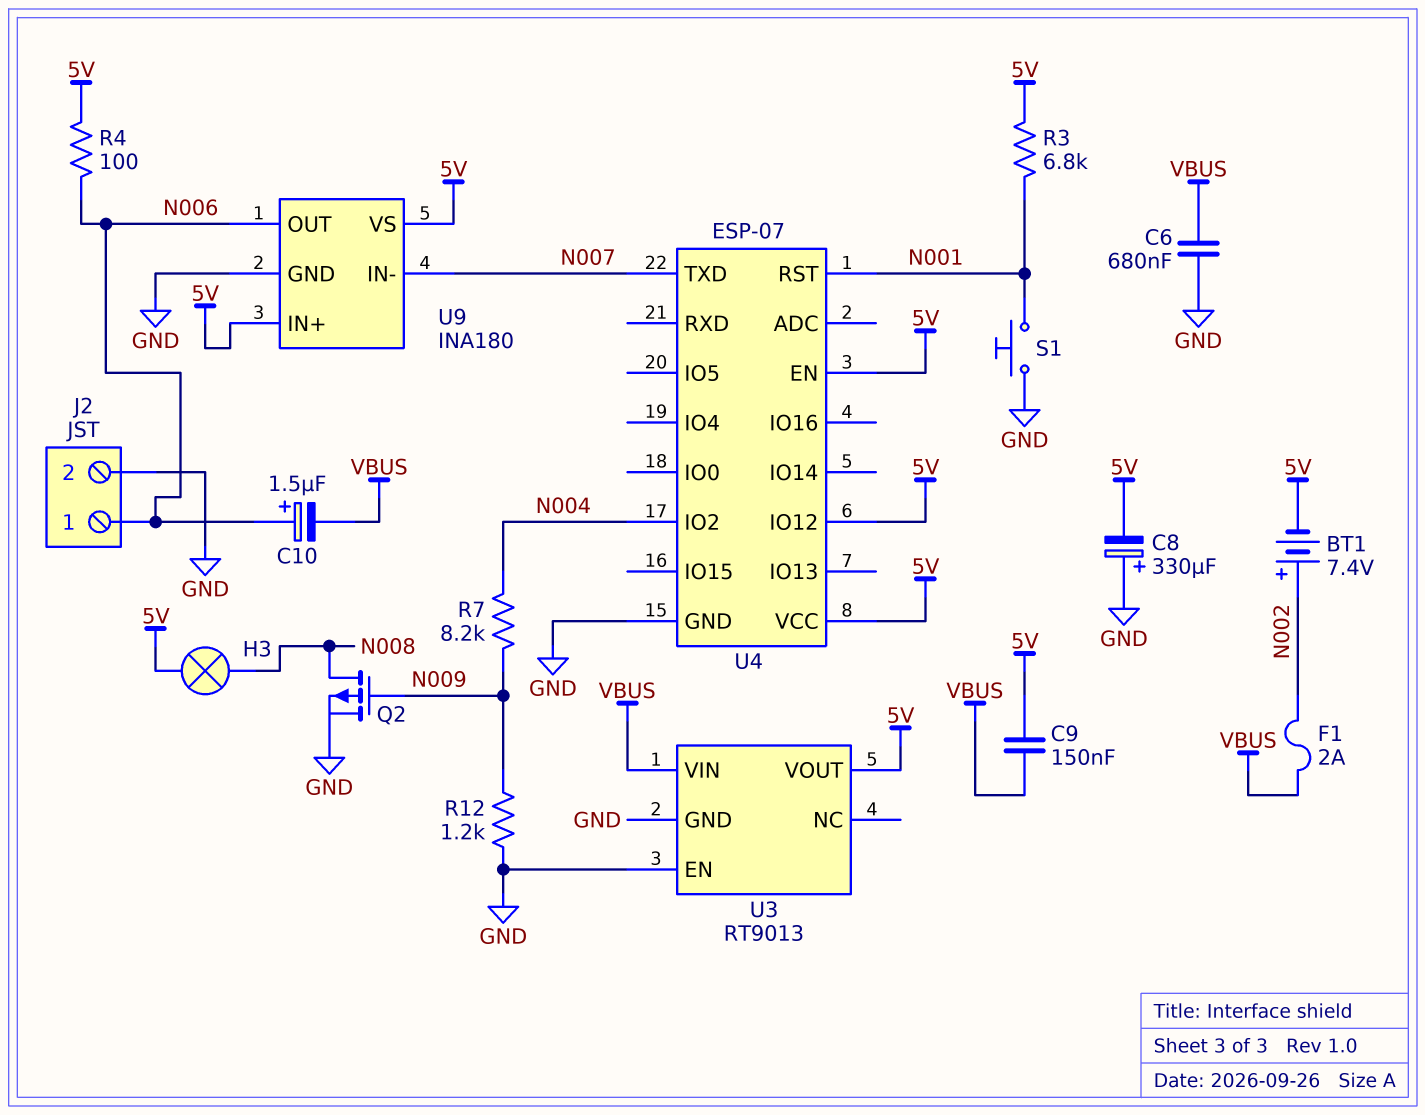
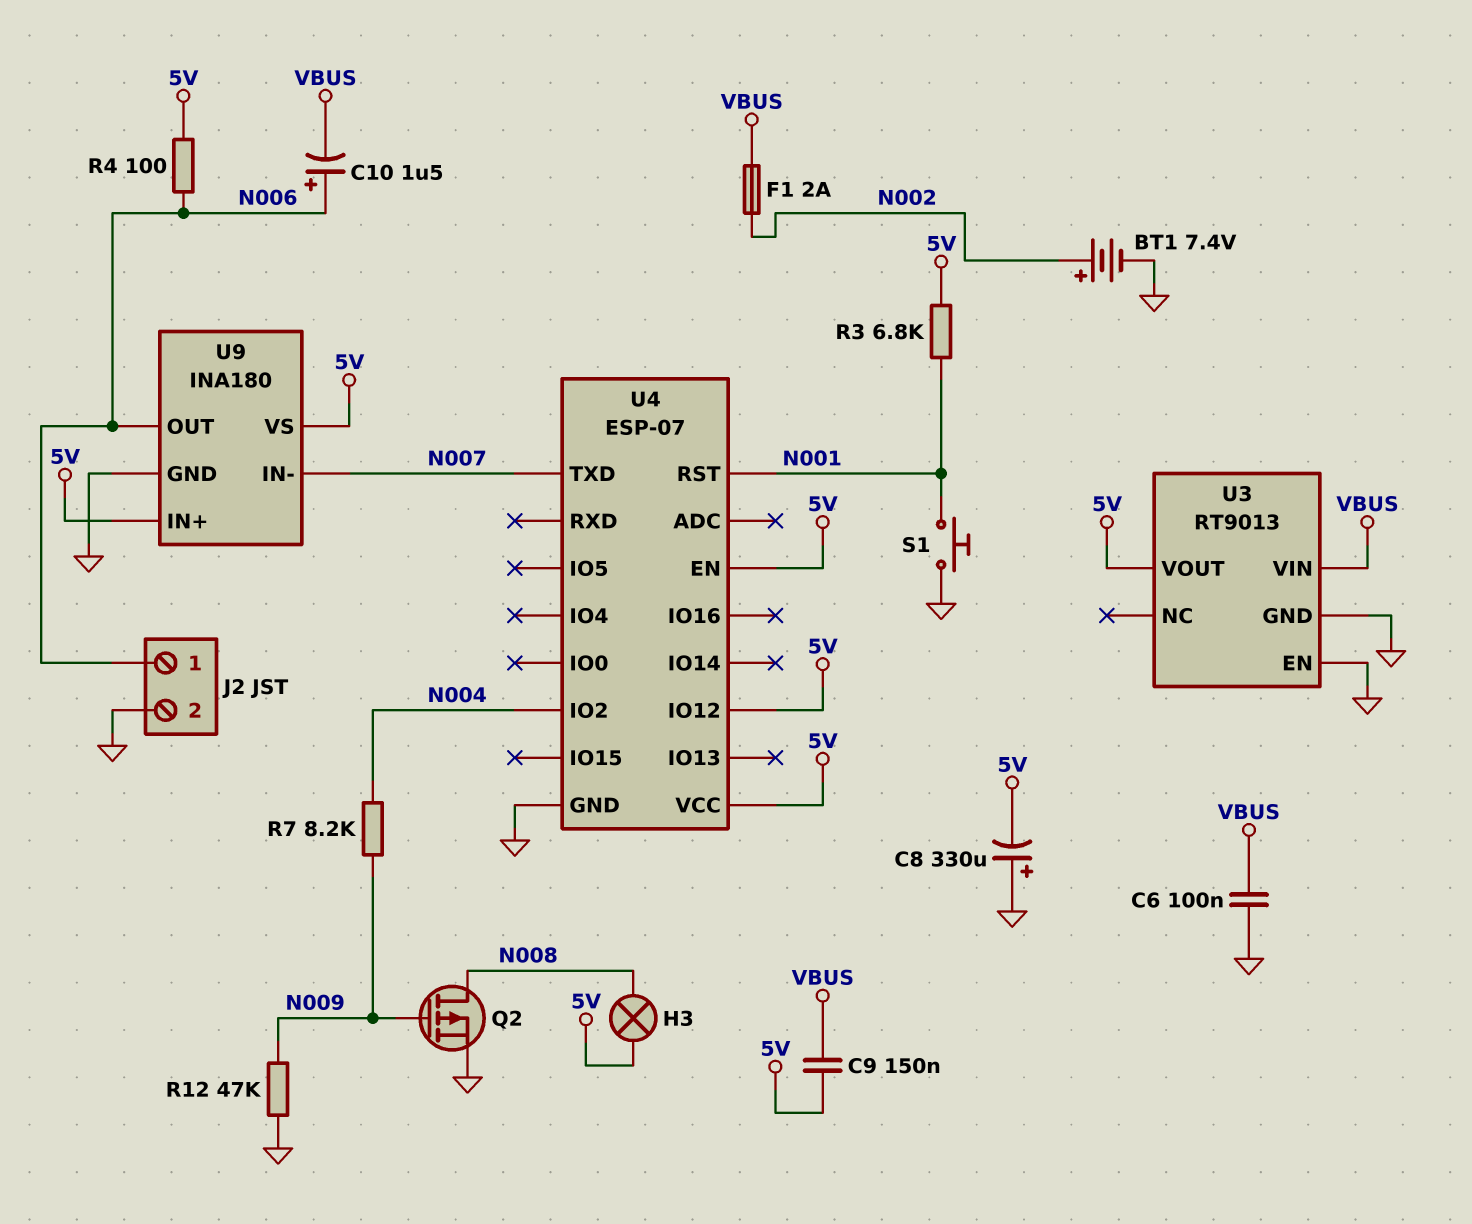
BT1: 7.4V (plus N002, minus 5V) -> 7.4V (plus N002, minus GND)
C6: 680nF (GND, VBUS) -> 100nF (GND, VBUS)
R12: 1.2k (GND, N009) -> 47k (GND, N009)

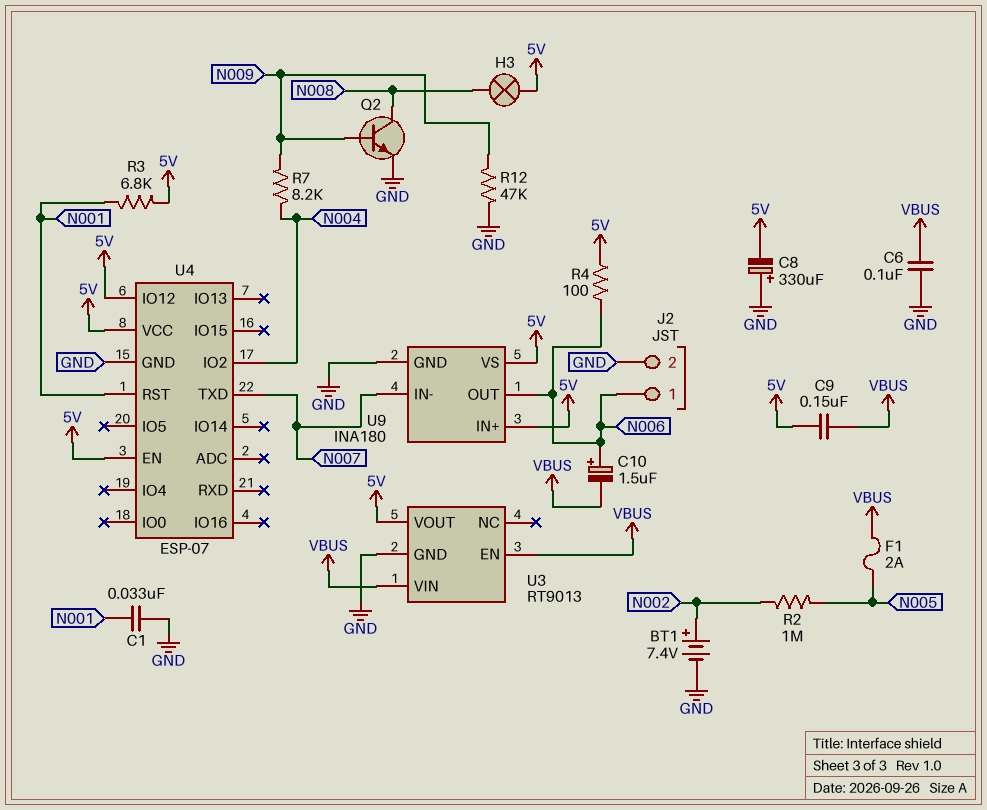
C1: none -> 33nF (GND, N001)
F1: 2A (N002, VBUS) -> 2A (N005, VBUS)
Q2: PMOS (G N009, D N008, S GND) -> NPN (B N009, C N008, E GND)
R2: none -> 1M (N002, N005)
S1: button (GND, N001) -> none
U3 pin EN: GND -> VBUS

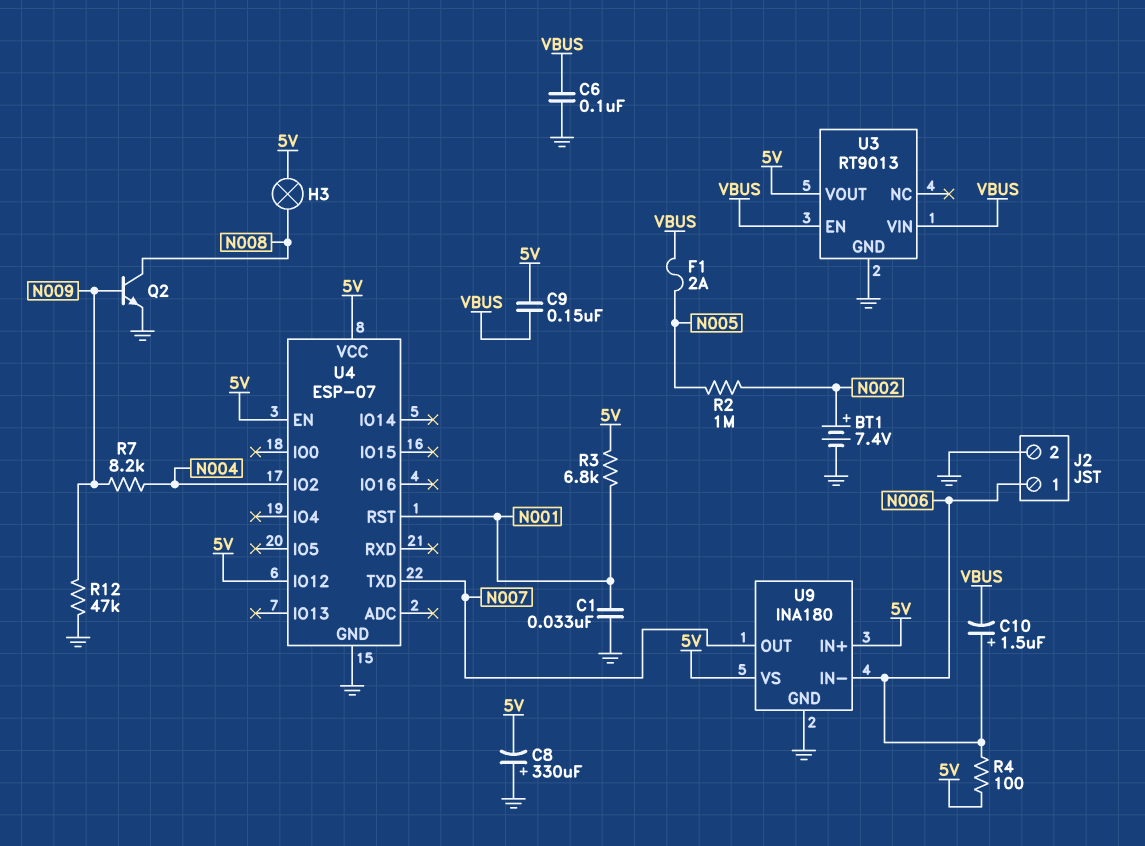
U9 pin IN-: N007 -> N006
U9 pin OUT: N006 -> N007

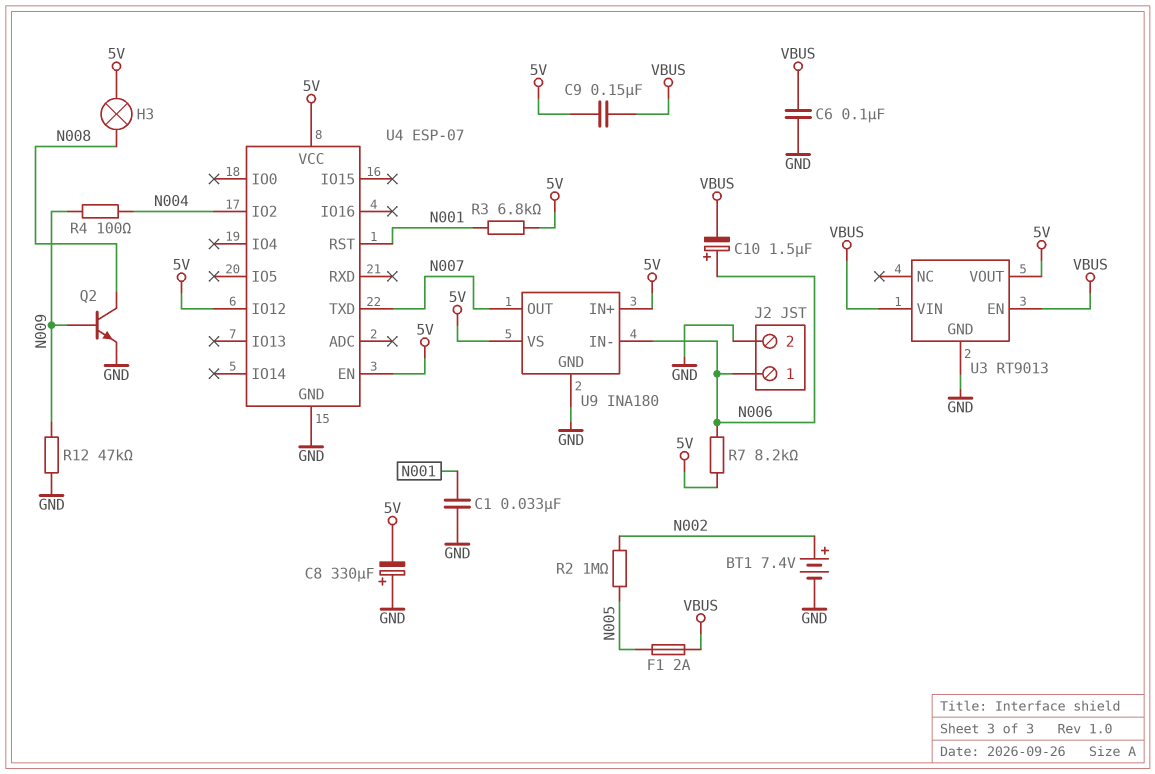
R4: 100 (5V, N006) -> 100 (N004, N009)
R7: 8.2k (N004, N009) -> 8.2k (5V, N006)

